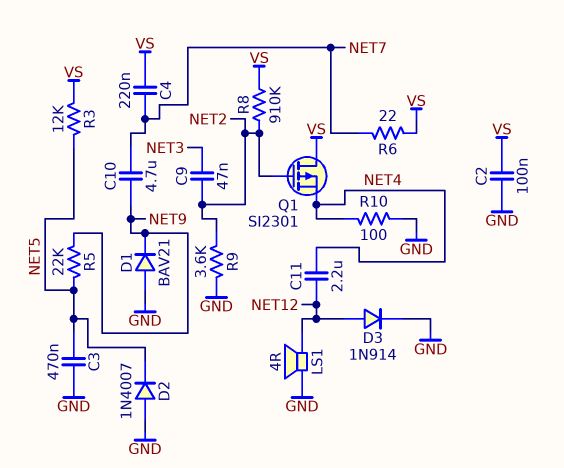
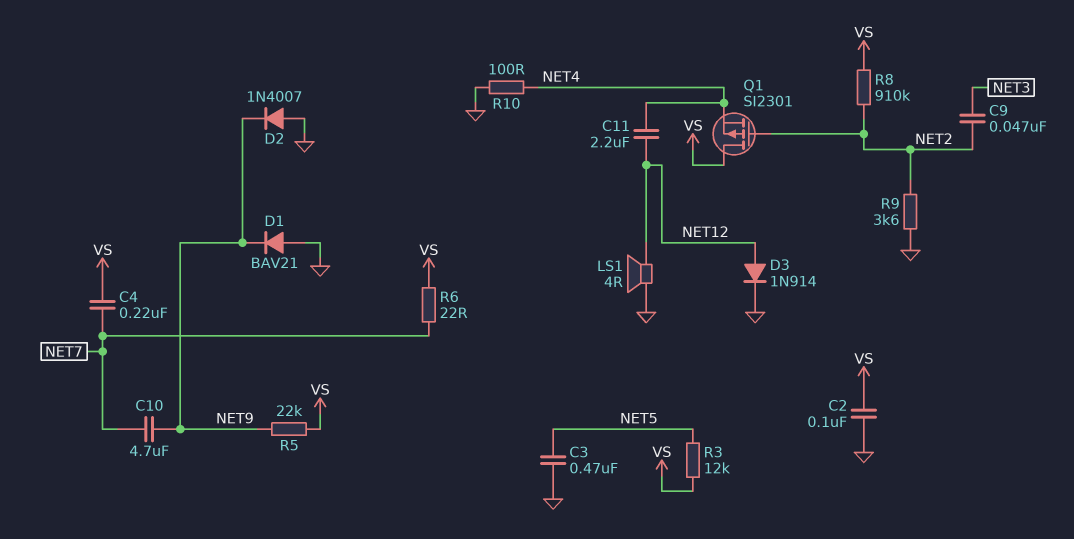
D2: diode 1N4007 (A GND, K NET5) -> diode 1N4007 (A GND, K NET9)
R5: 22k (NET5, NET9) -> 22k (NET9, VS)

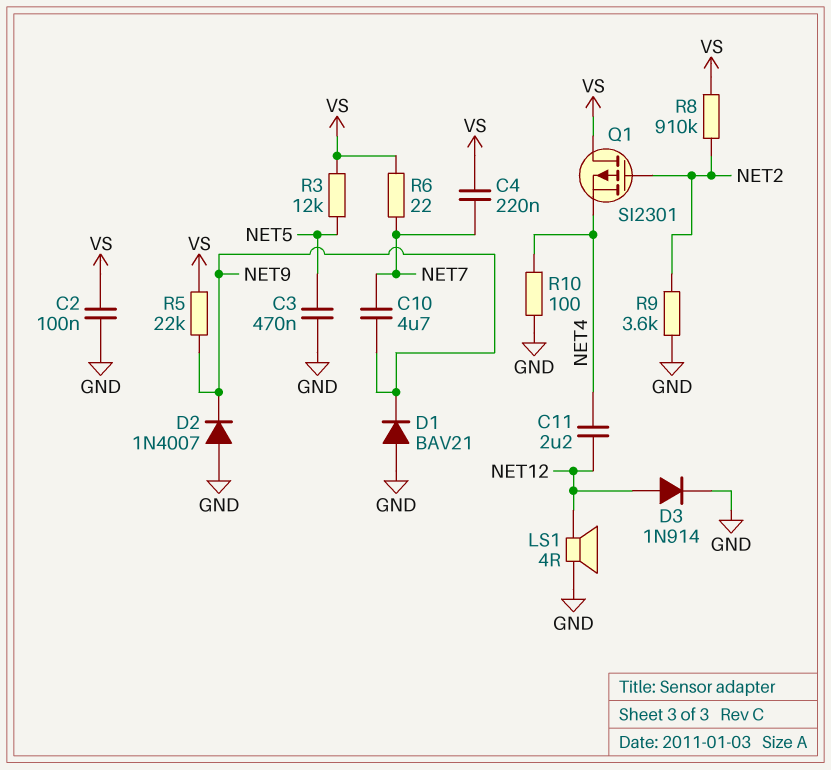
C9: 47nF (NET2, NET3) -> none

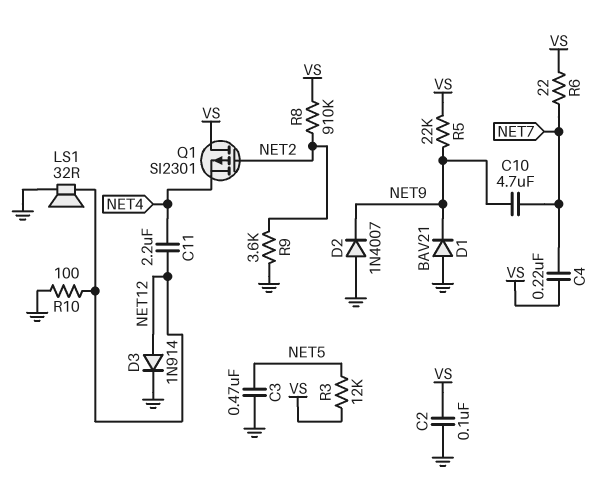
LS1: speaker 4R (GND, NET12) -> speaker 32R (GND, NET12)
R10: 100 (GND, NET4) -> 100 (GND, NET12)

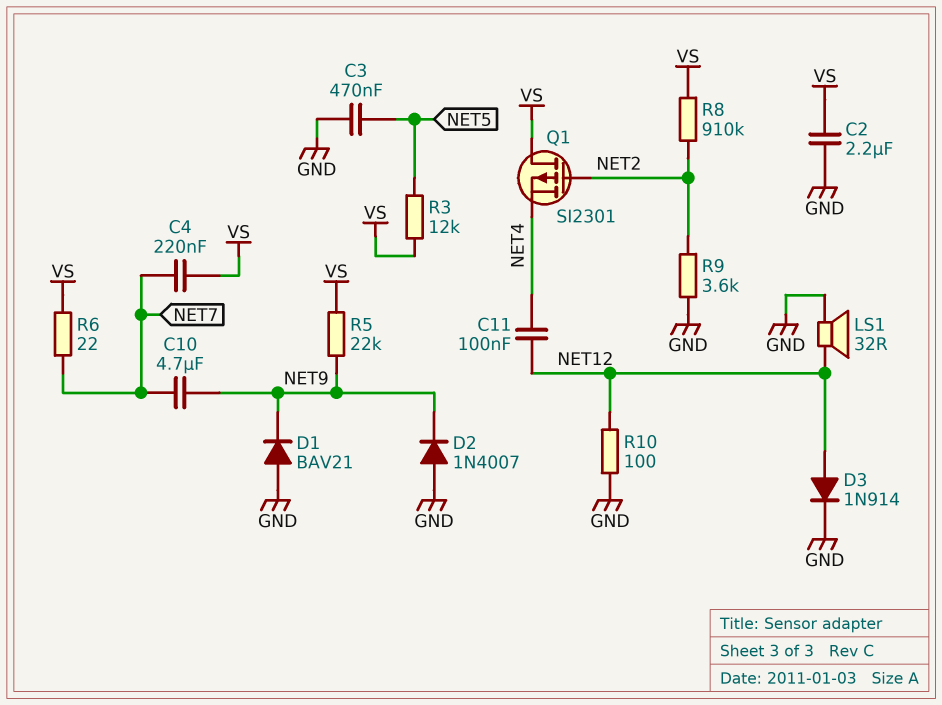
C2: 100nF (GND, VS) -> 2.2uF (GND, VS)
C11: 2.2uF (NET4, NET12) -> 100nF (NET4, NET12)

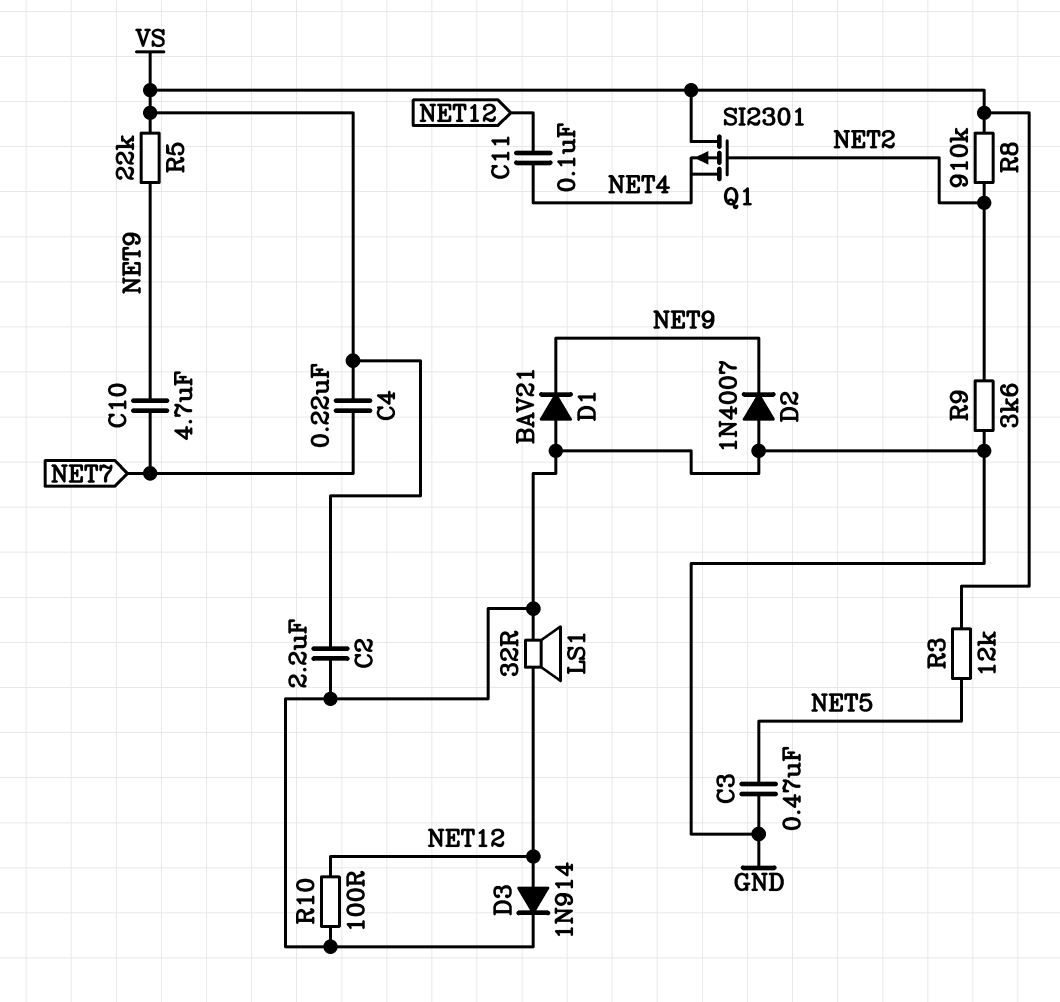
R6: 22 (NET7, VS) -> none

